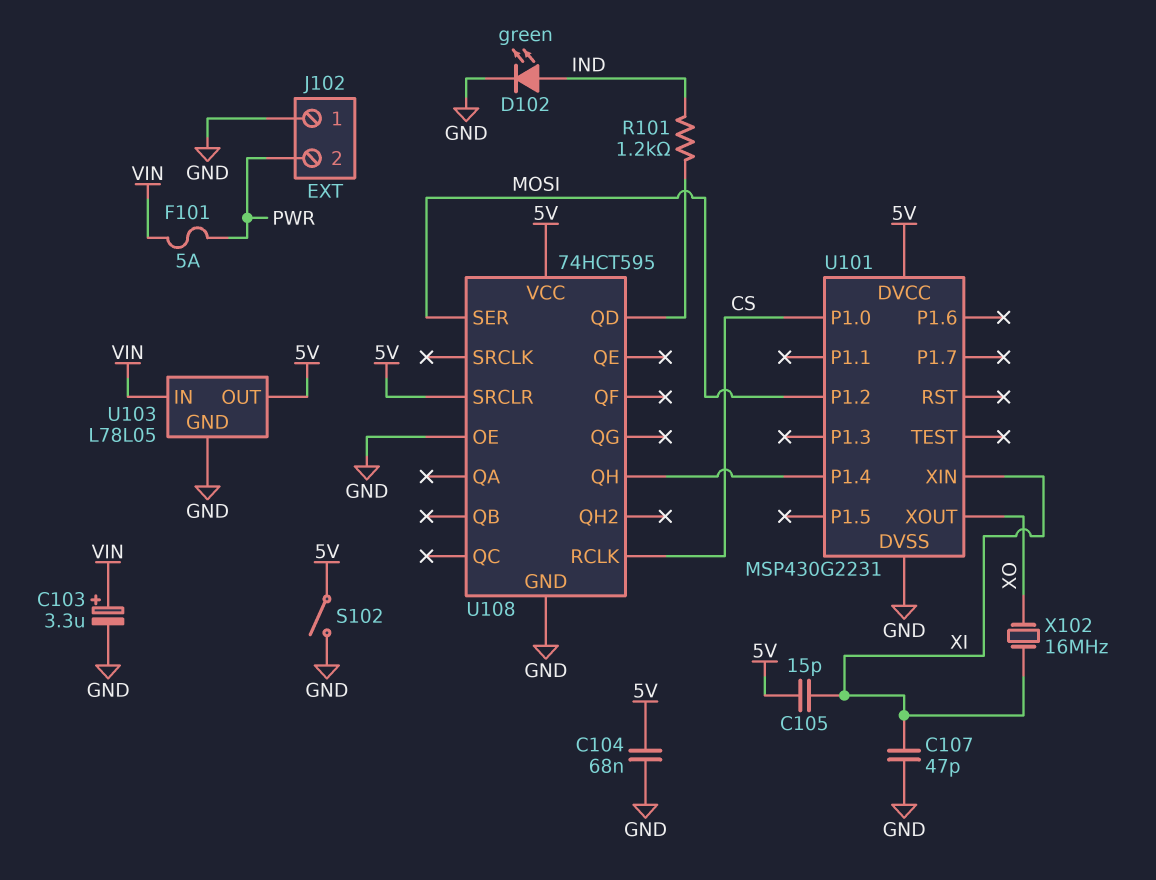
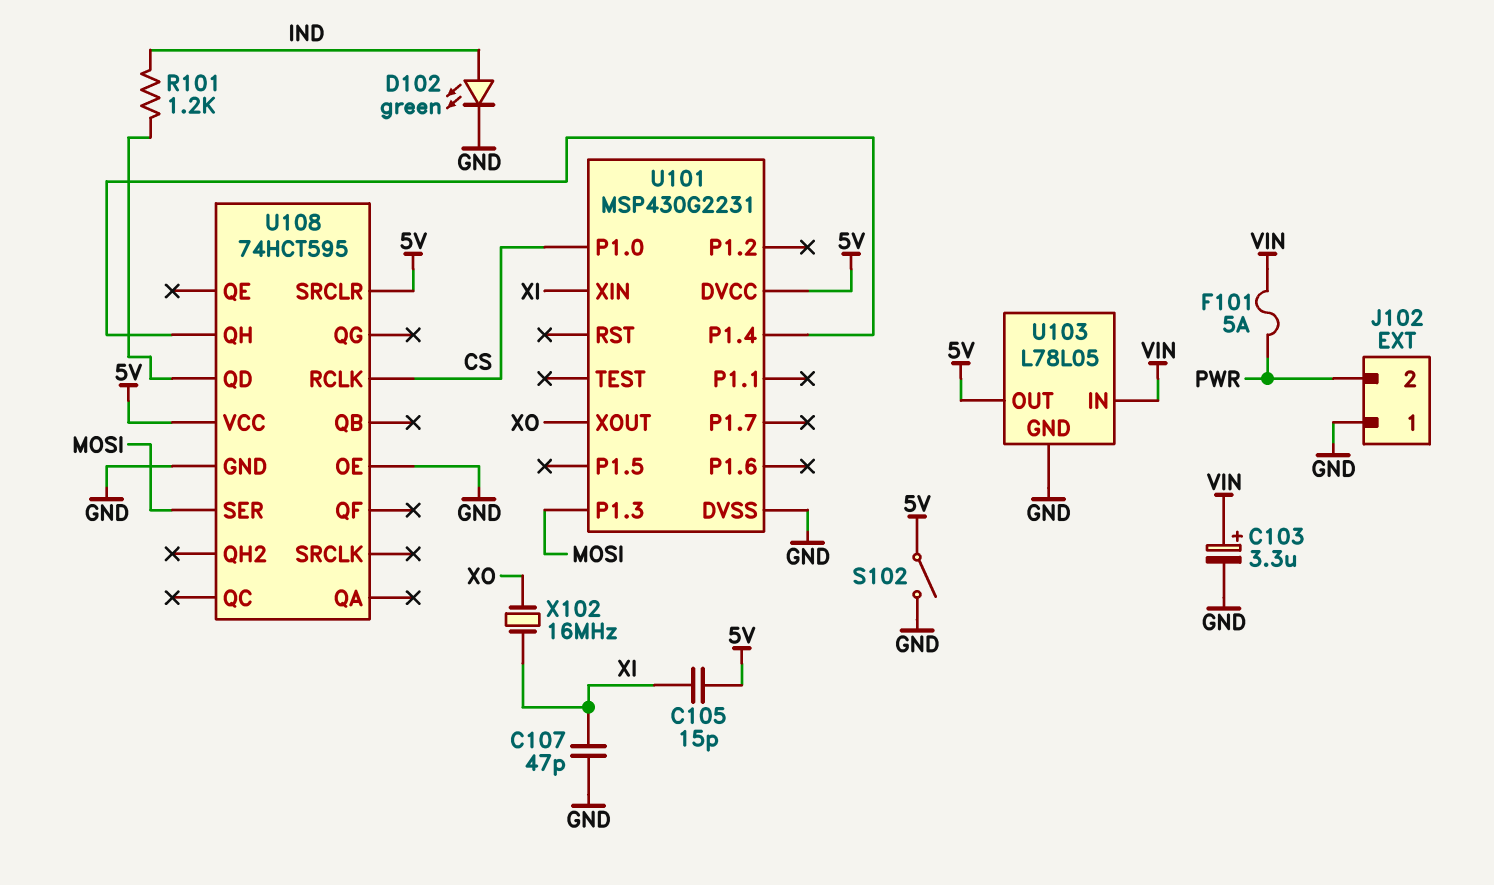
C104: 68nF (5V, GND) -> none
U101 pin P1.2: MOSI -> none
U101 pin P1.3: none -> MOSI

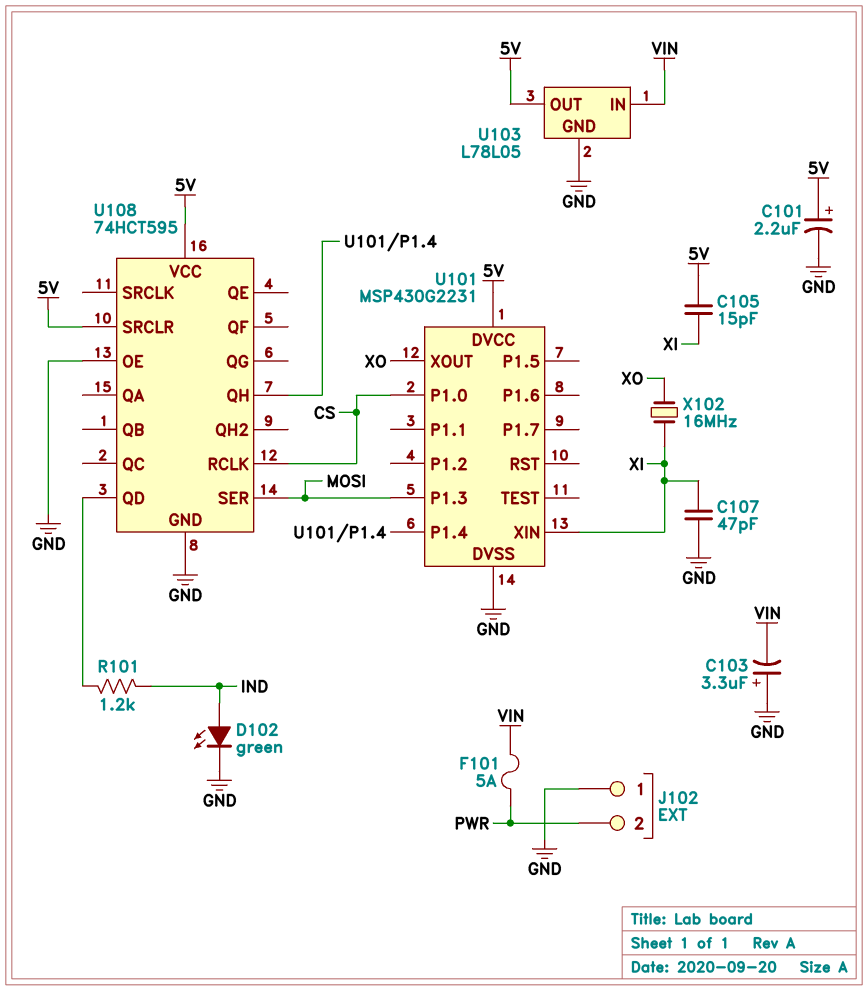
C101: none -> 2.2uF (plus 5V, minus GND)
C103: 3.3uF (plus VIN, minus GND) -> 3.3uF (plus GND, minus VIN)
S102: switch (5V, GND) -> none

